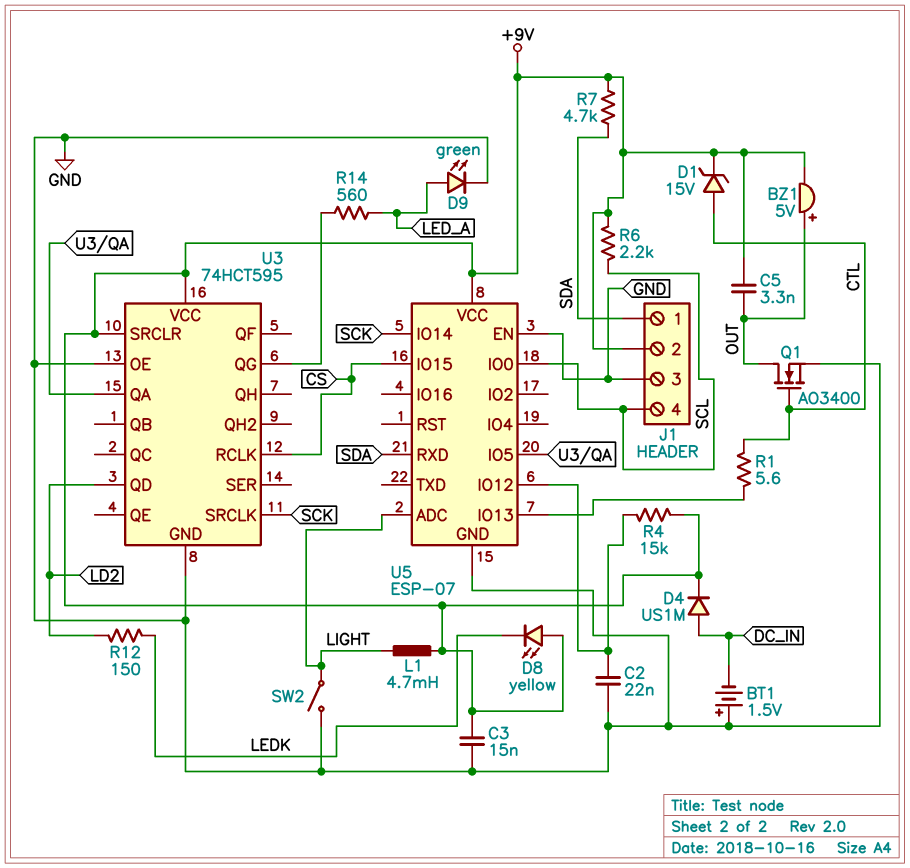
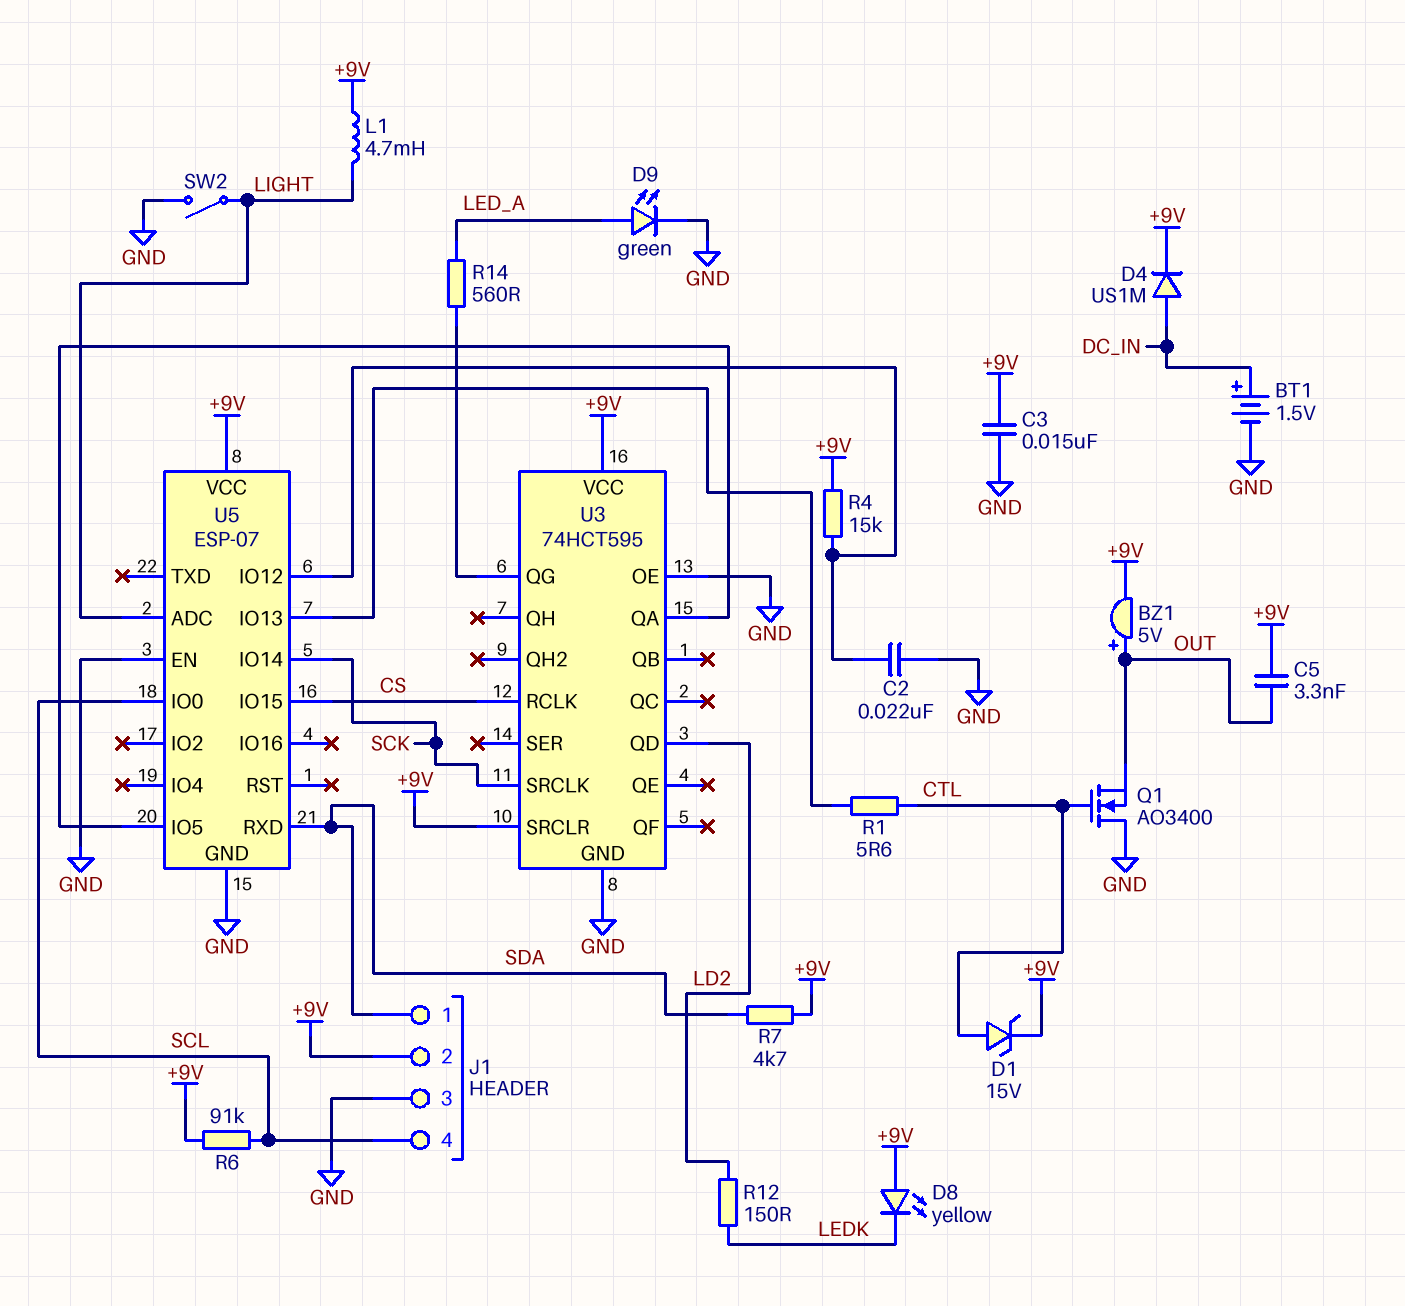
BT1: 1.5V (plus GND, minus DC_IN) -> 1.5V (plus DC_IN, minus GND)
Q1: NMOS AO3400 (G CTL, D OUT, S GND) -> NMOS AO3400 (G CTL, D GND, S OUT)
R6: 2.2k (+9V, SCL) -> 91k (+9V, SCL)

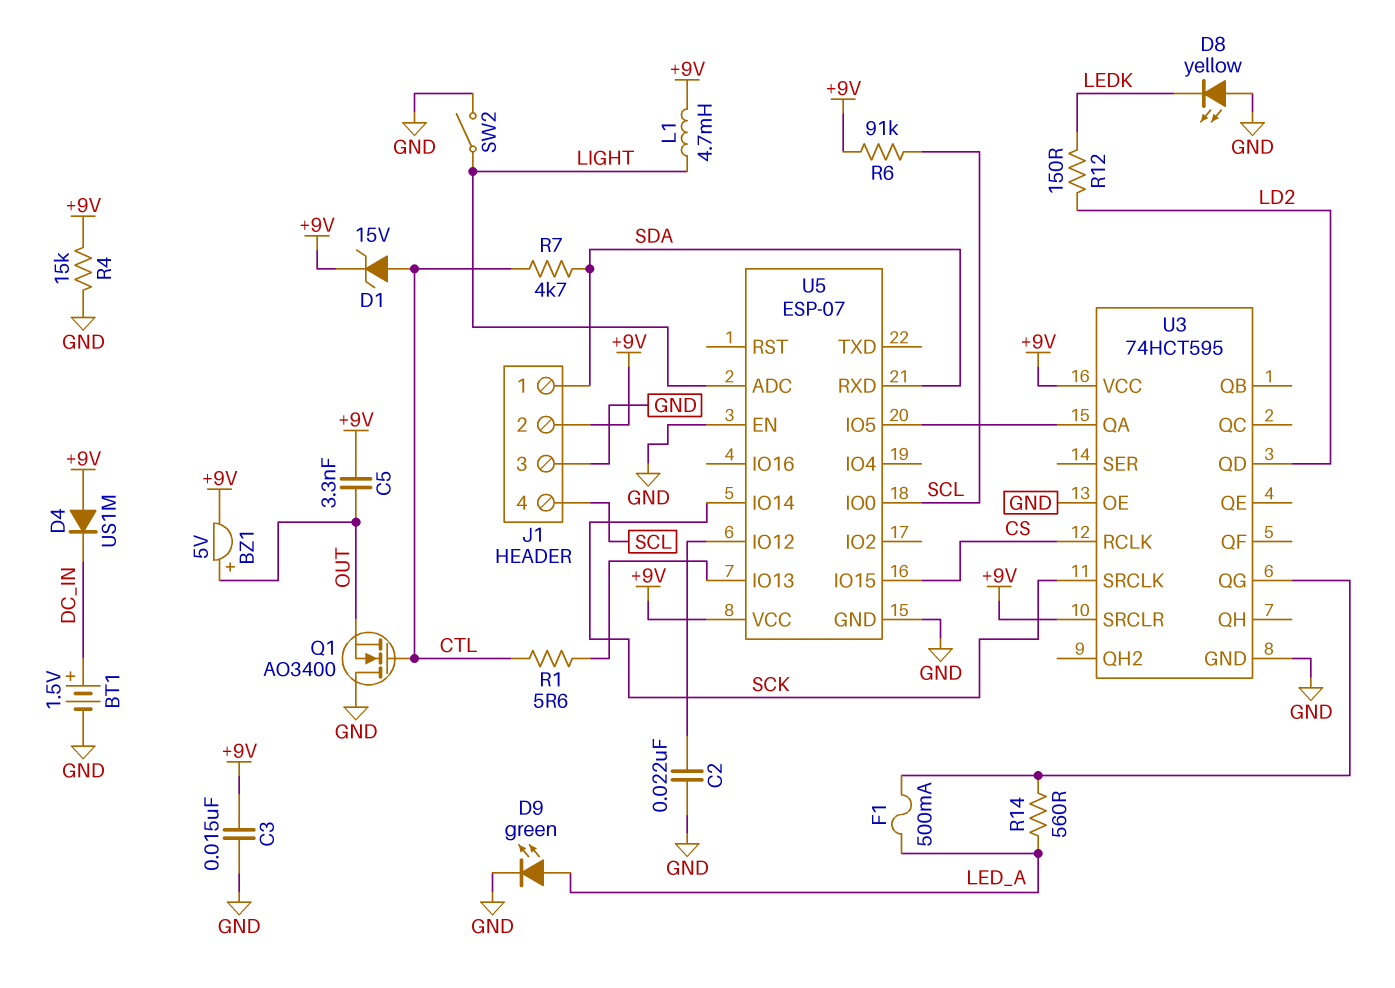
D4: diode US1M (A DC_IN, K +9V) -> diode US1M (A +9V, K DC_IN)
D8: LED yellow (A +9V, K LEDK) -> LED yellow (A GND, K LEDK)
F1: none -> 500mA (LED_A, U3/QG)
R4: 15k (+9V, U5/IO12) -> 15k (+9V, GND)
R7: 4.7k (+9V, SDA) -> 4.7k (CTL, SDA)

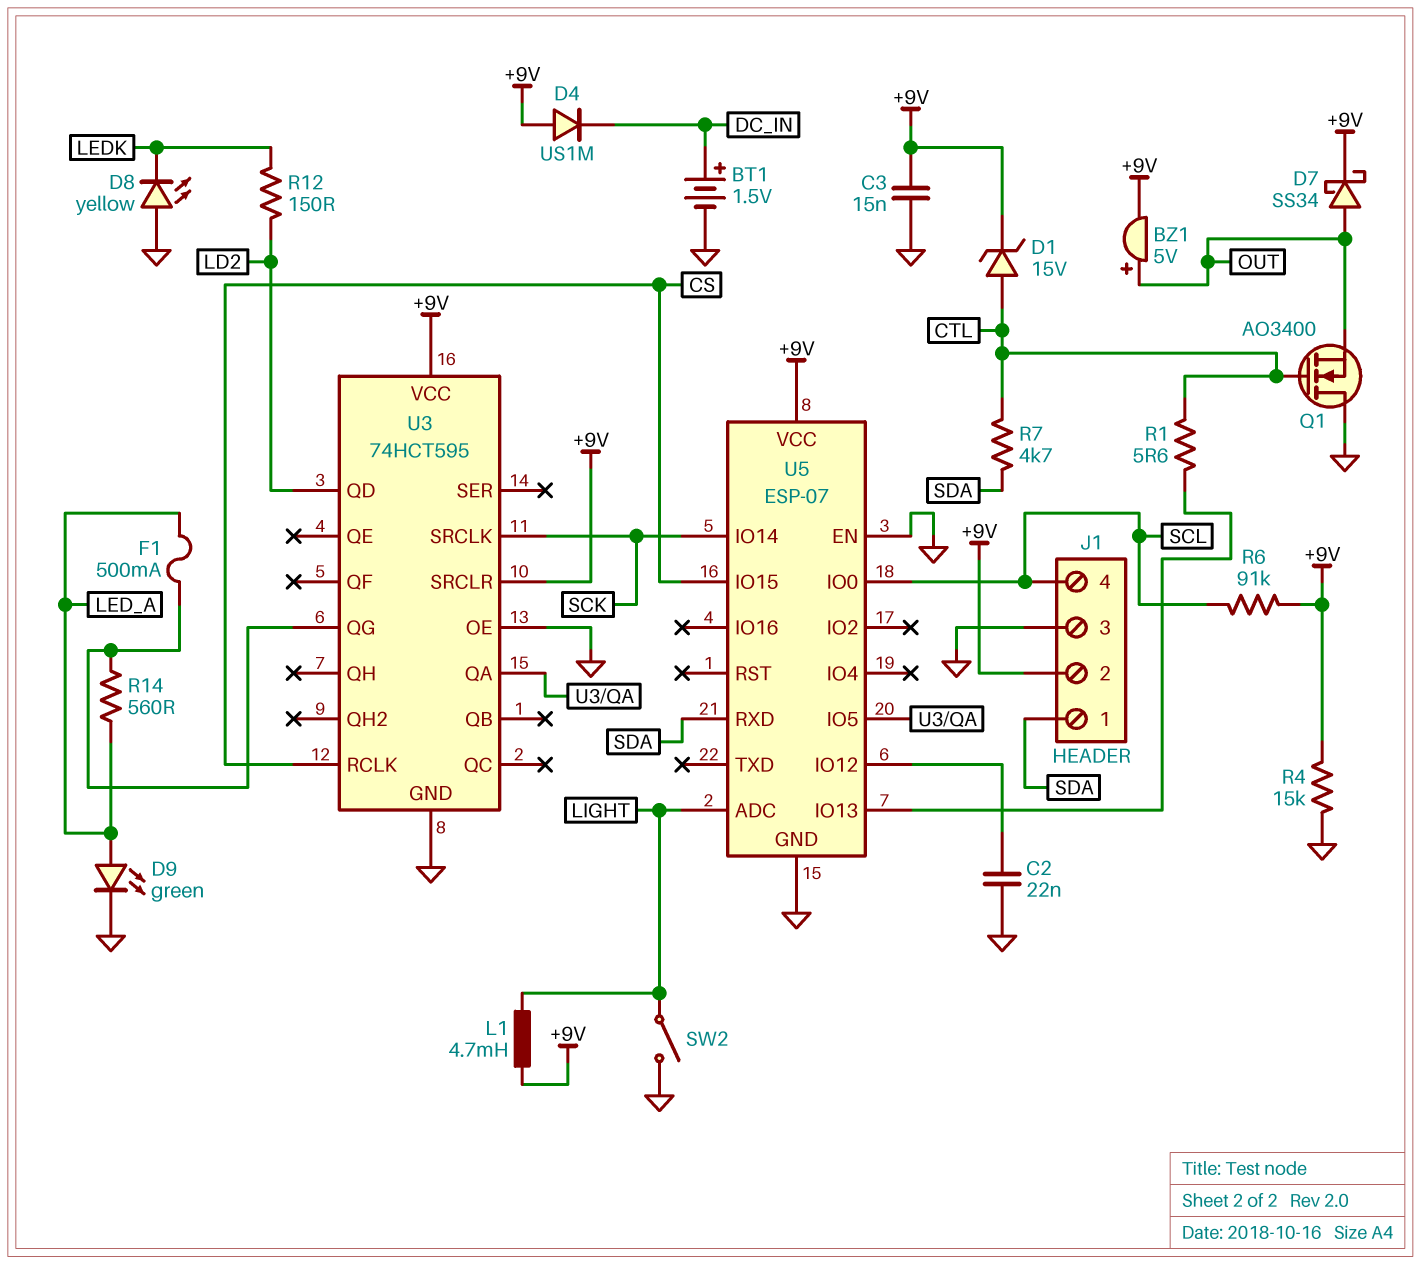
C5: 3.3nF (+9V, OUT) -> none
D7: none -> schottky SS34 (A OUT, K +9V)

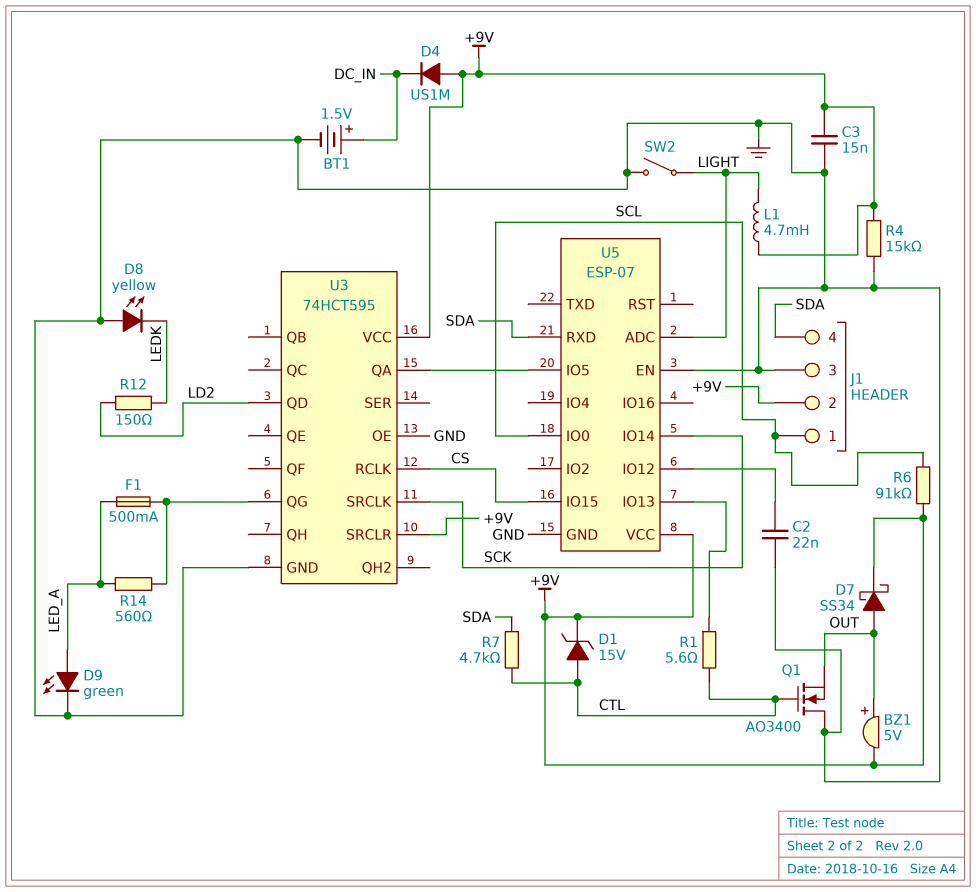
J1 pin 1: SDA -> SCL
J1 pin 4: SCL -> SDA

